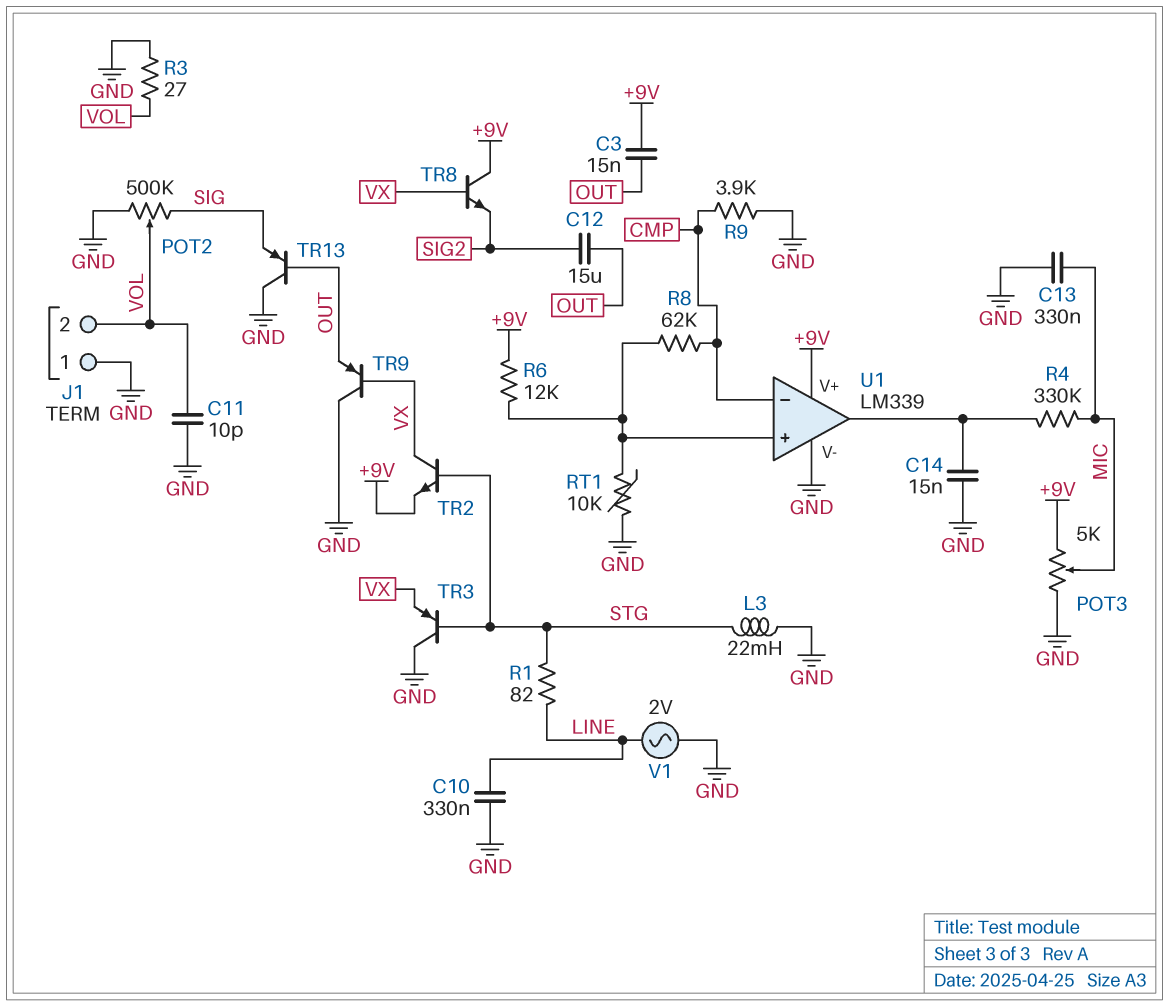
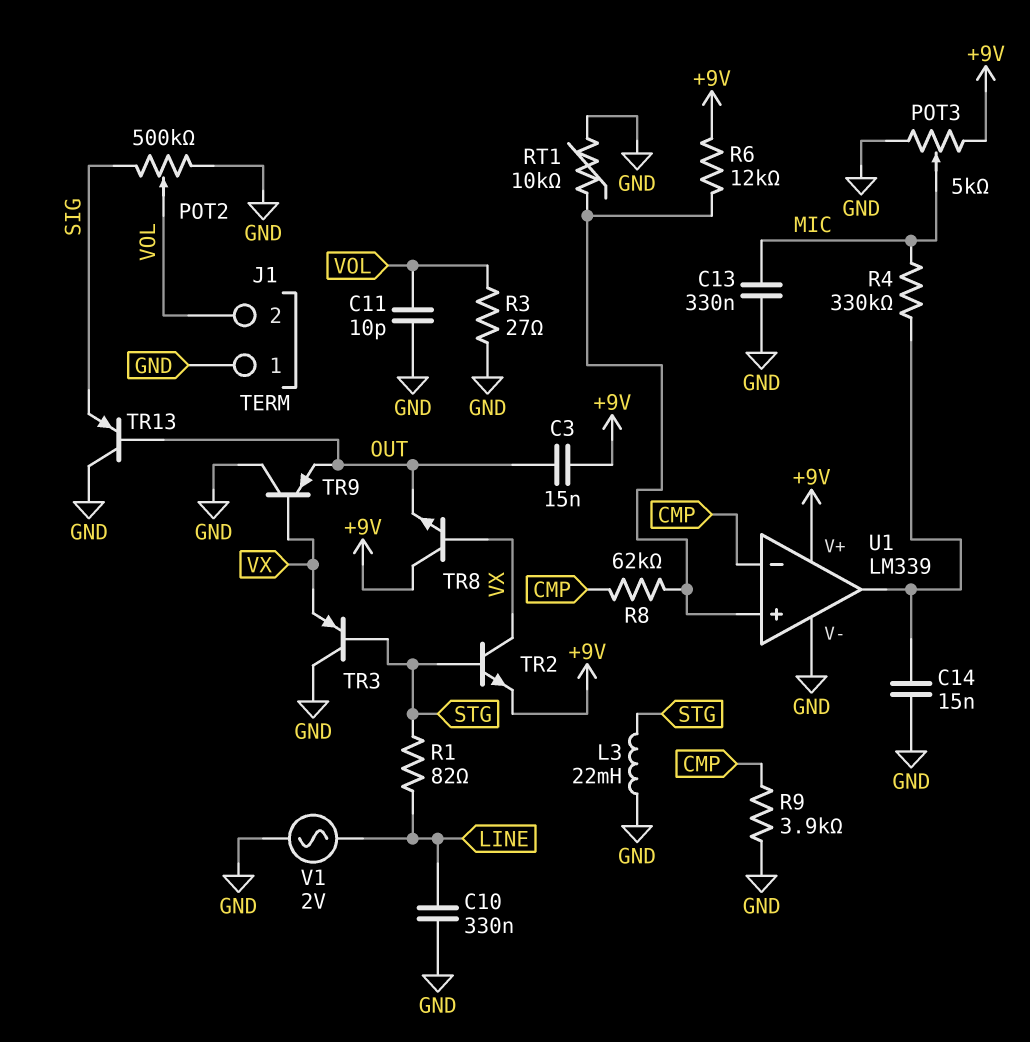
C12: 15uF (OUT, SIG2) -> none
TR8: NPN (B VX, C +9V, E SIG2) -> NPN (B VX, C +9V, E OUT)

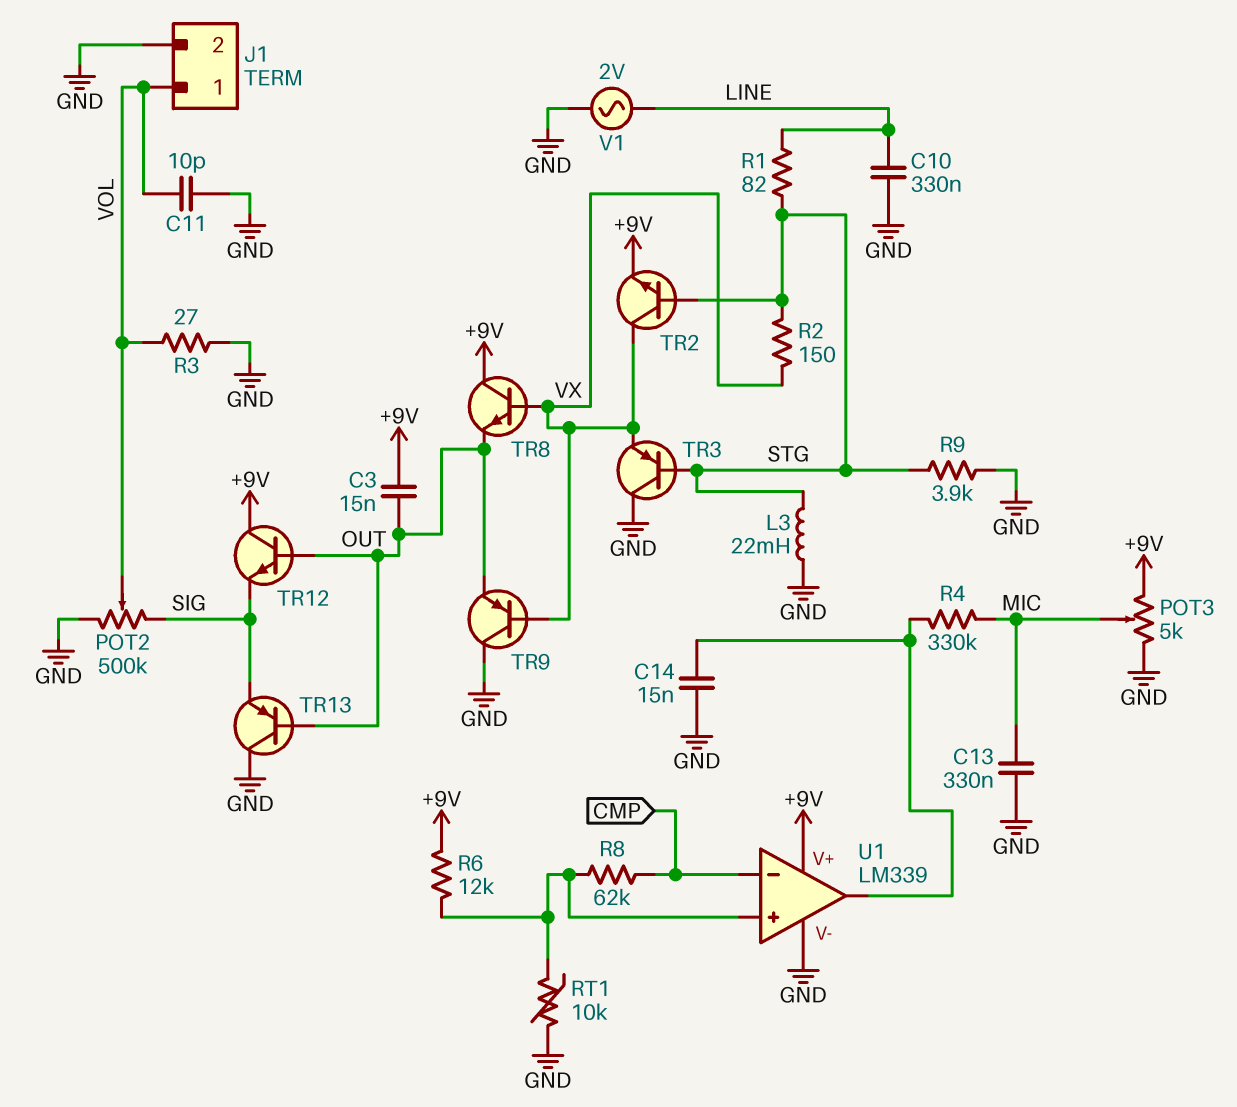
J1 pin 1: GND -> VOL
J1 pin 2: VOL -> GND
R2: none -> 150 (STG, VX)
R9: 3.9k (CMP, GND) -> 3.9k (GND, STG)
TR12: none -> NPN (B OUT, C +9V, E SIG)

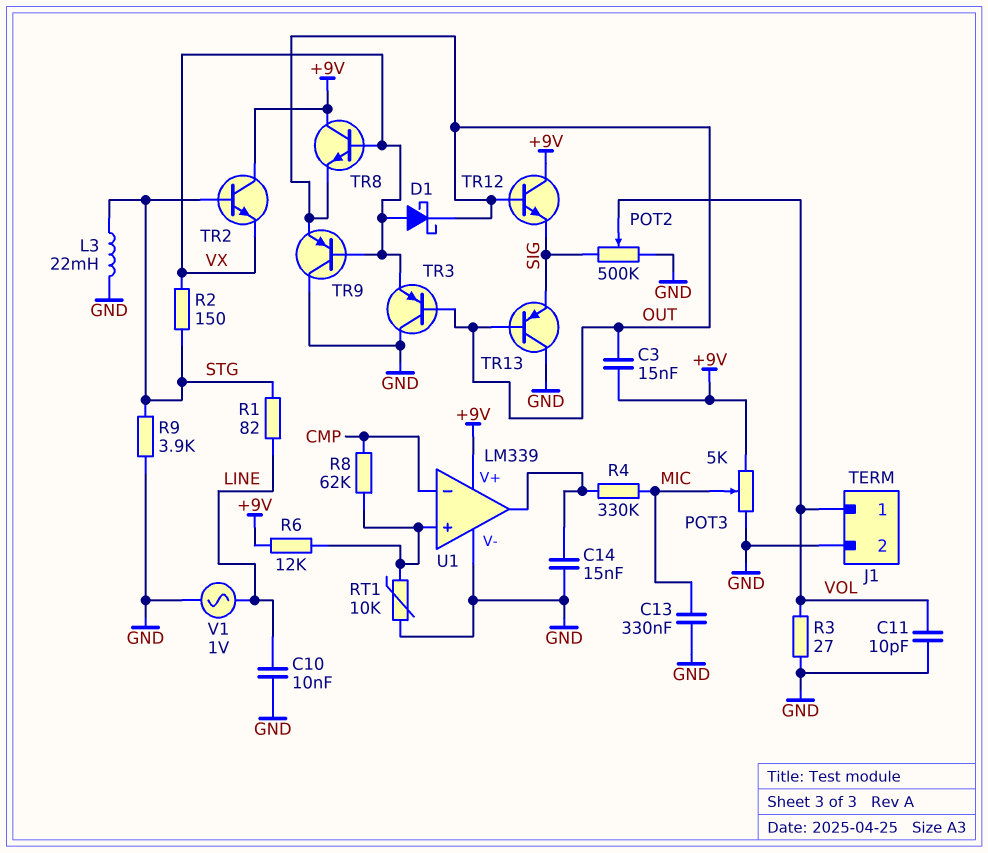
C10: 330nF (GND, LINE) -> 10nF (GND, LINE)
D1: none -> schottky (A VX, K OUT)
TR2: NPN (B STG, C VX, E +9V) -> NPN (B STG, C +9V, E VX)
TR3: PNP (B STG, C GND, E VX) -> PNP (B OUT, C GND, E VX)
V1: AC 2V (GND, LINE) -> AC 1V (GND, LINE)

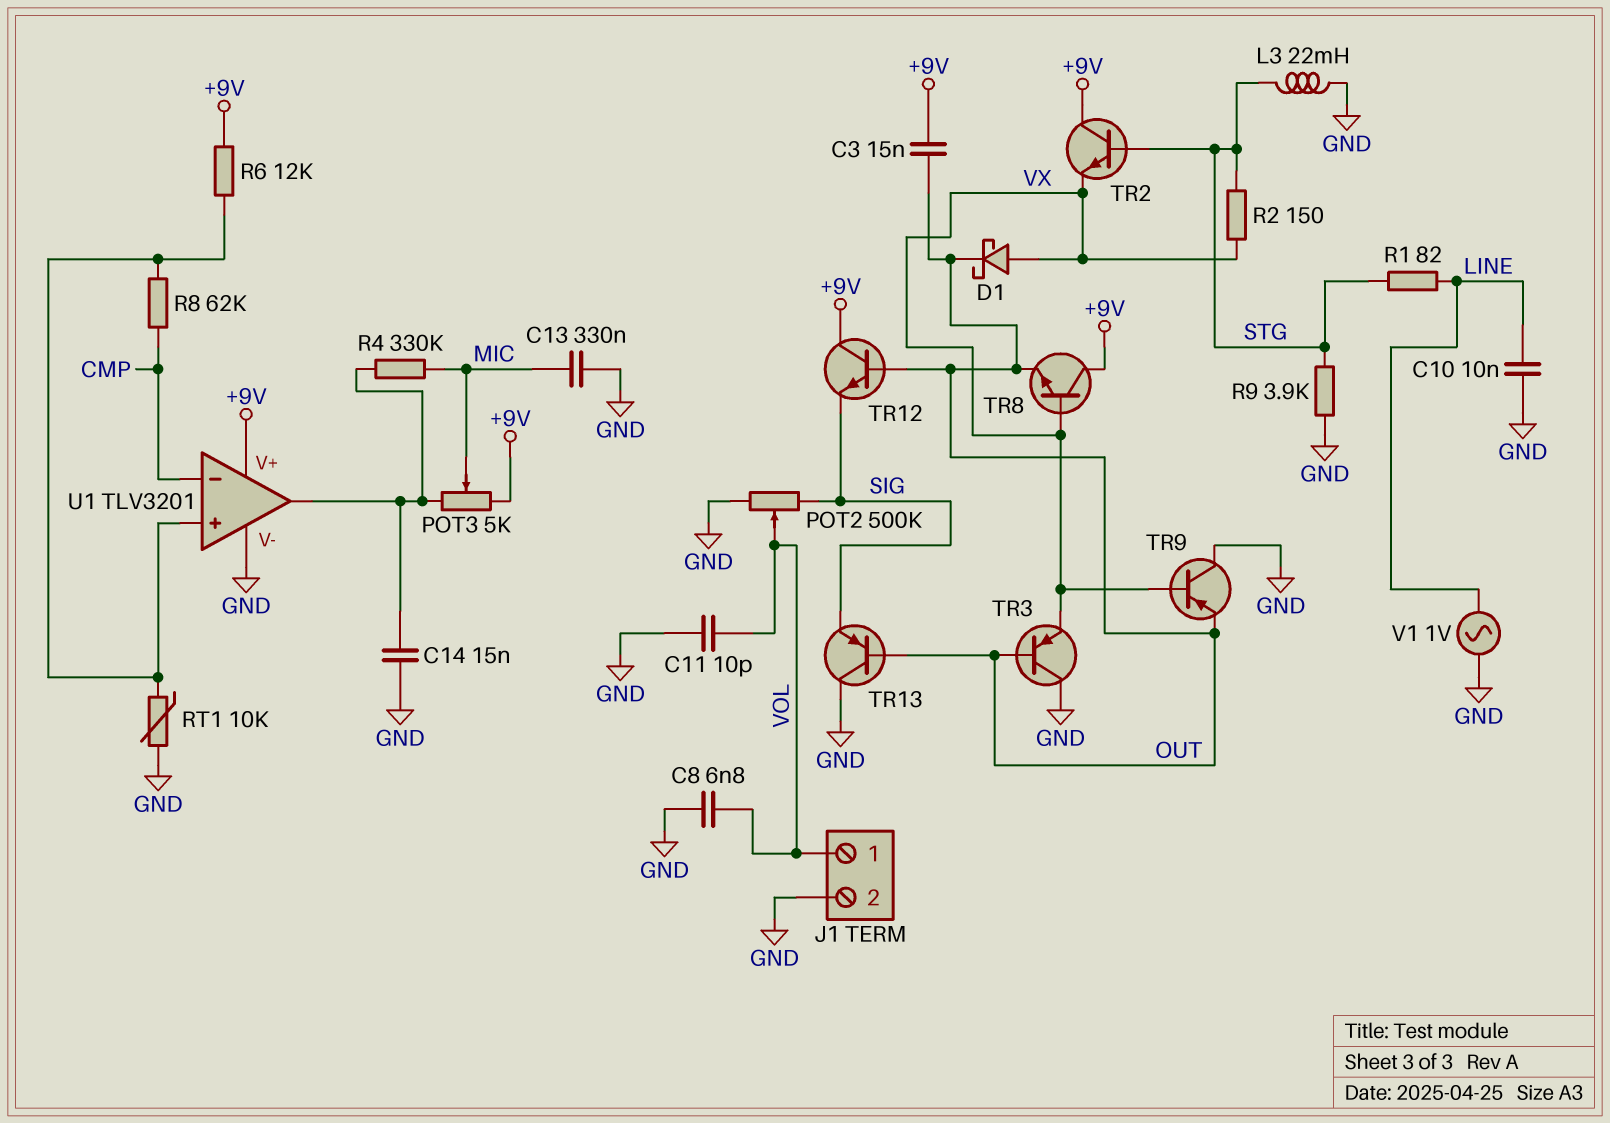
C8: none -> 6.8nF (GND, VOL)
POT3: 5k (+9V, GND, wiper MIC) -> 5k (+9V, U1/out, wiper MIC)
R3: 27 (GND, VOL) -> none
U1: LM339 -> TLV3201

